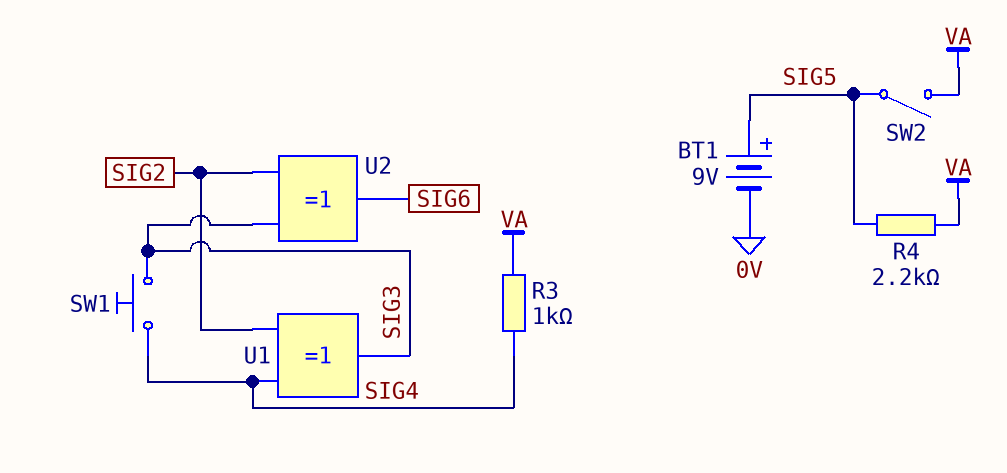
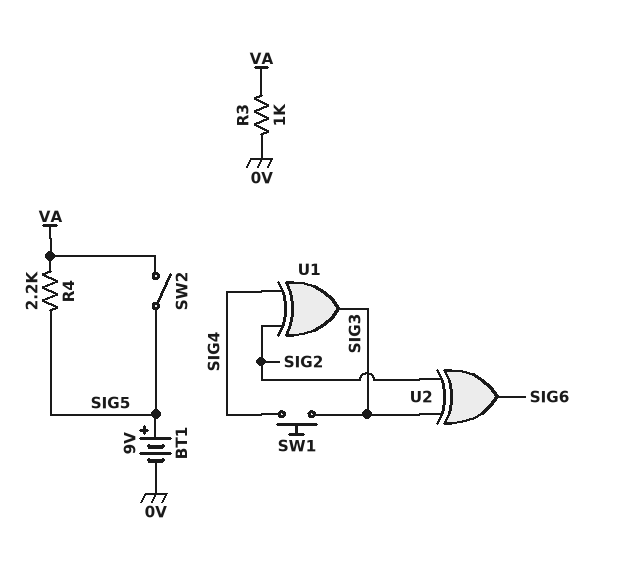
R3: 1k (SIG4, VA) -> 1k (0V, VA)

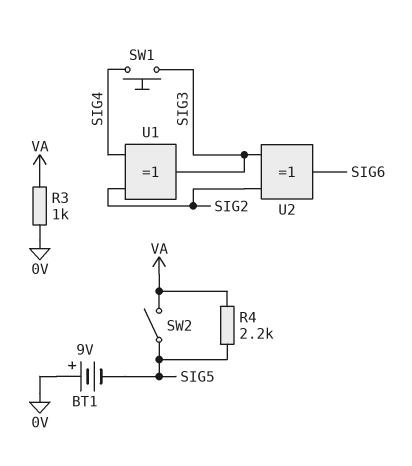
BT1: 9V (plus SIG5, minus 0V) -> 9V (plus 0V, minus SIG5)

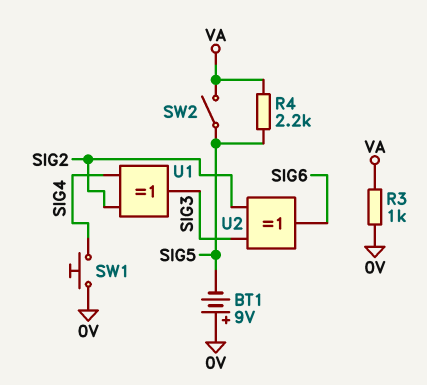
SW1: button (SIG3, SIG4) -> button (0V, SIG4)

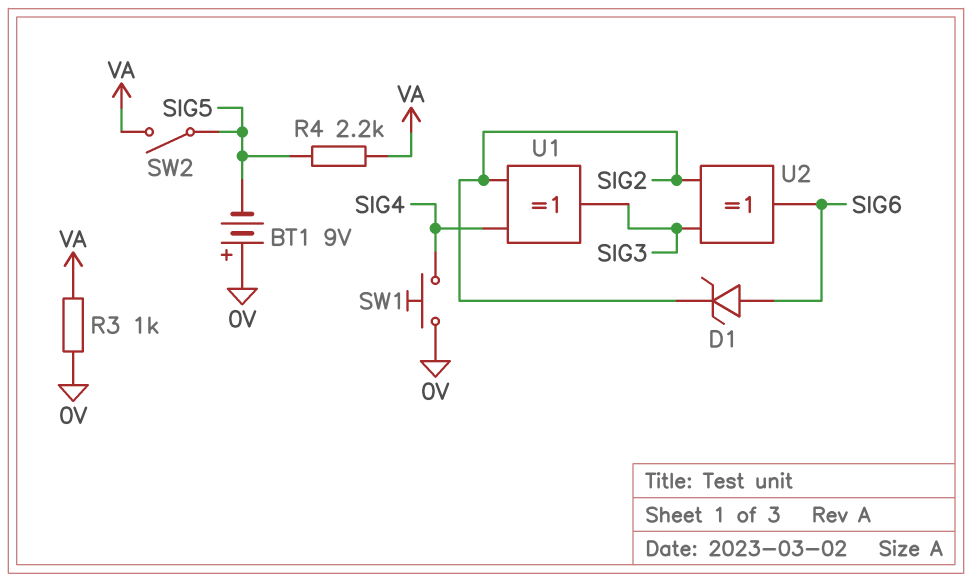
D1: none -> zener (A SIG6, K SIG2)

